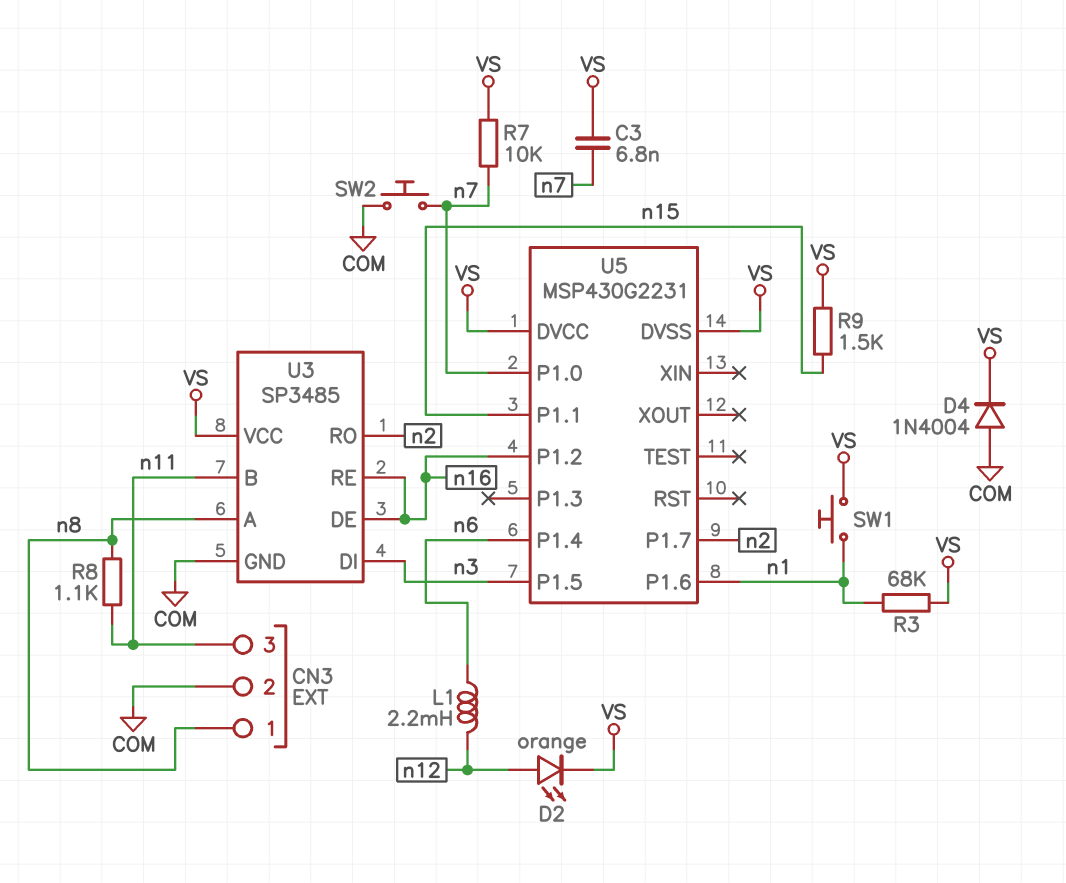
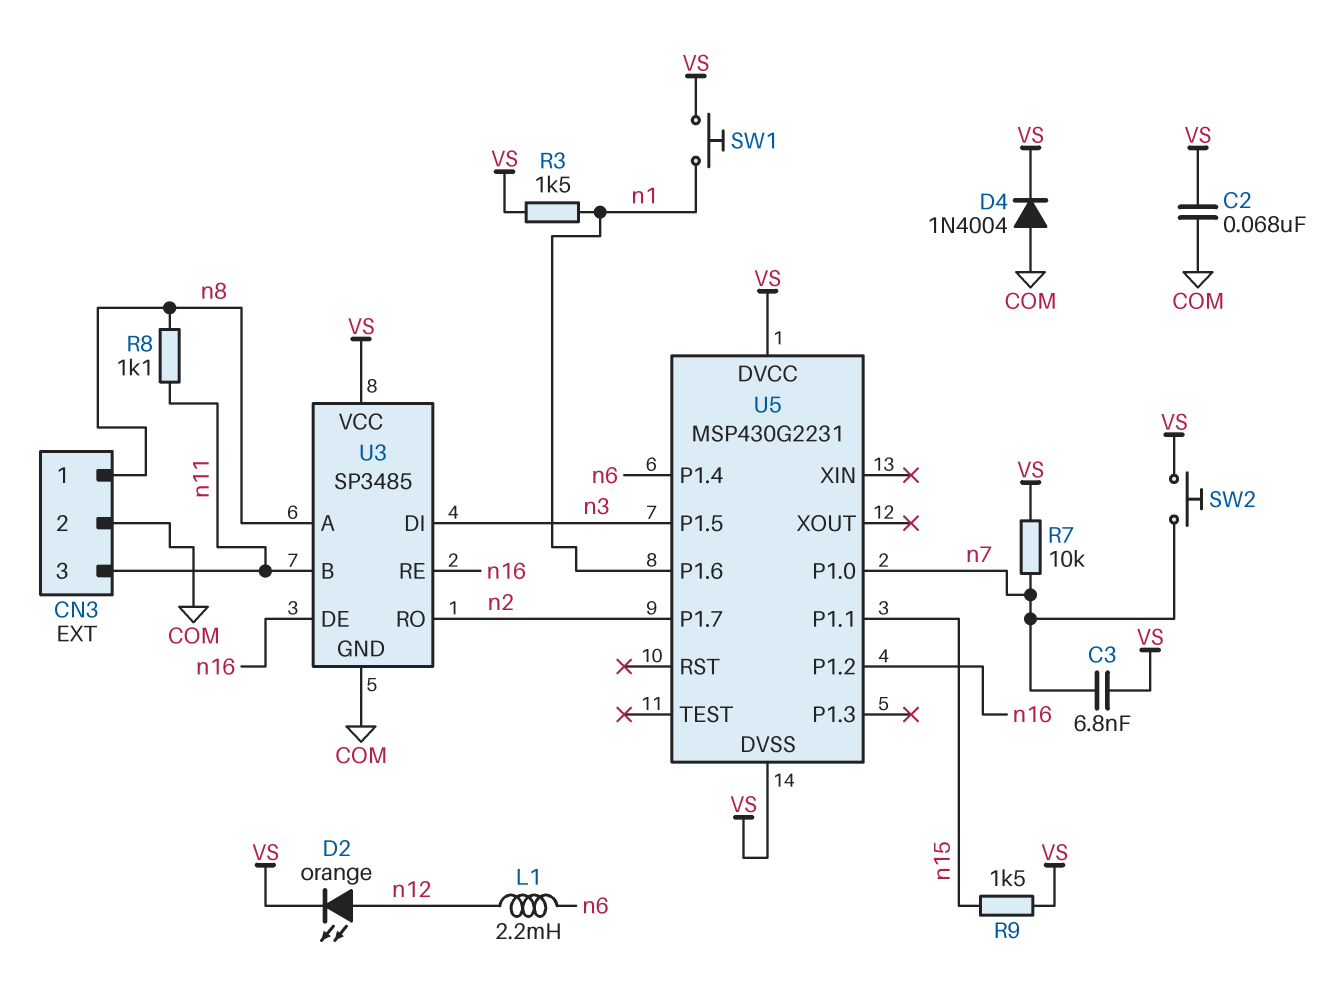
C2: none -> 68nF (COM, VS)
R3: 68k (VS, n1) -> 1.5k (VS, n1)
SW2: button (COM, n7) -> button (VS, n7)

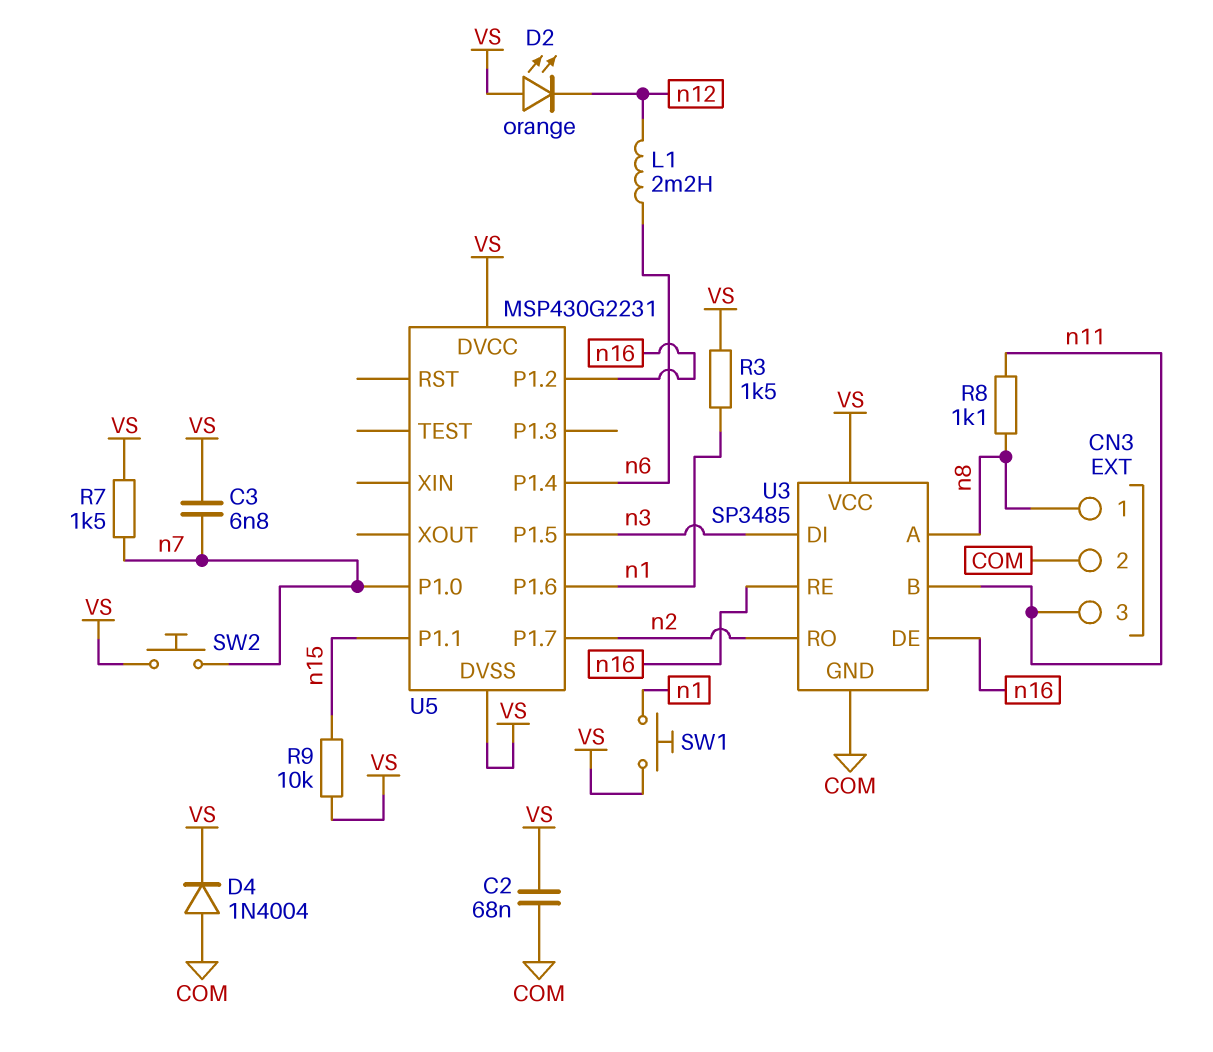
D2: LED orange (A n12, K VS) -> LED orange (A VS, K n12)
R7: 10k (VS, n7) -> 1.5k (VS, n7)
R9: 1.5k (VS, n15) -> 10k (VS, n15)

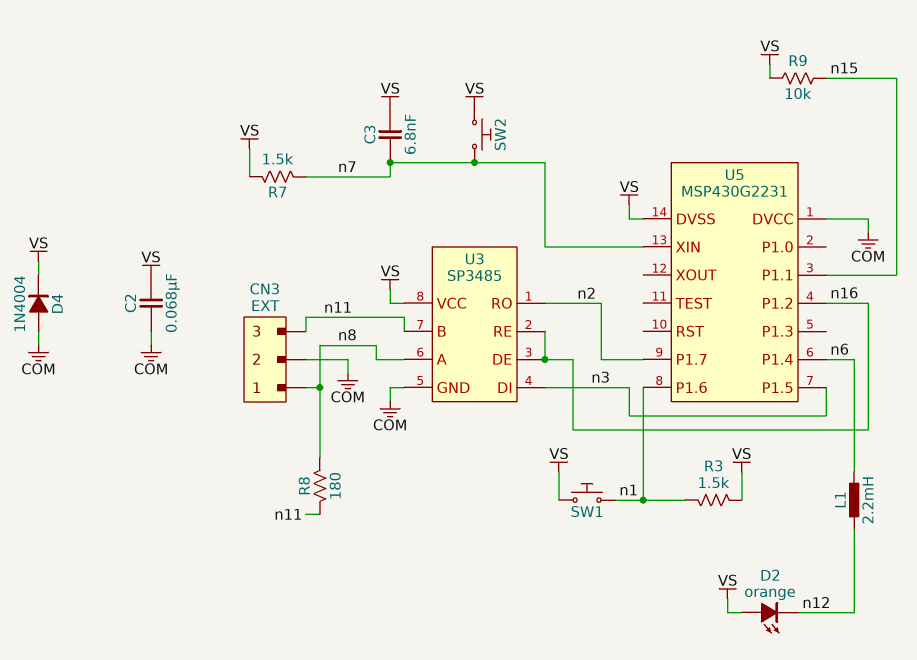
R8: 1.1k (n8, n11) -> 180 (n8, n11)
U5 pin DVCC: VS -> COM
U5 pin P1.0: n7 -> none
U5 pin XIN: none -> n7

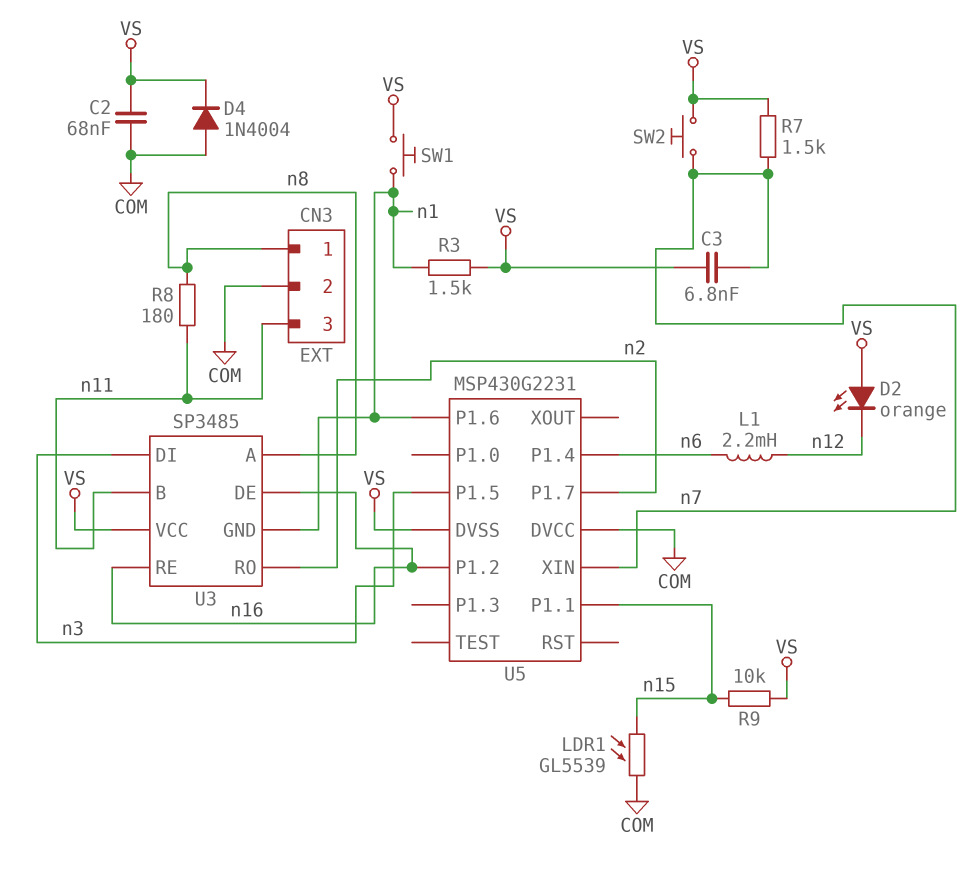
LDR1: none -> GL5539 (COM, n15)
U3 pin GND: COM -> n1

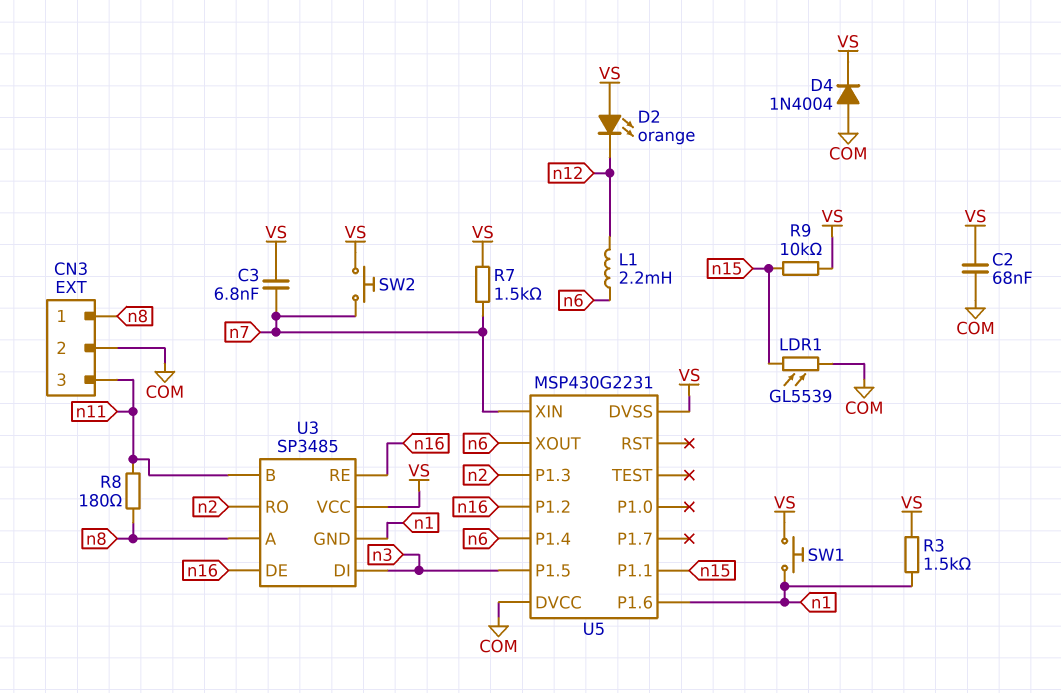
U5 pin P1.3: none -> n2
U5 pin P1.7: n2 -> none
U5 pin XOUT: none -> n6

